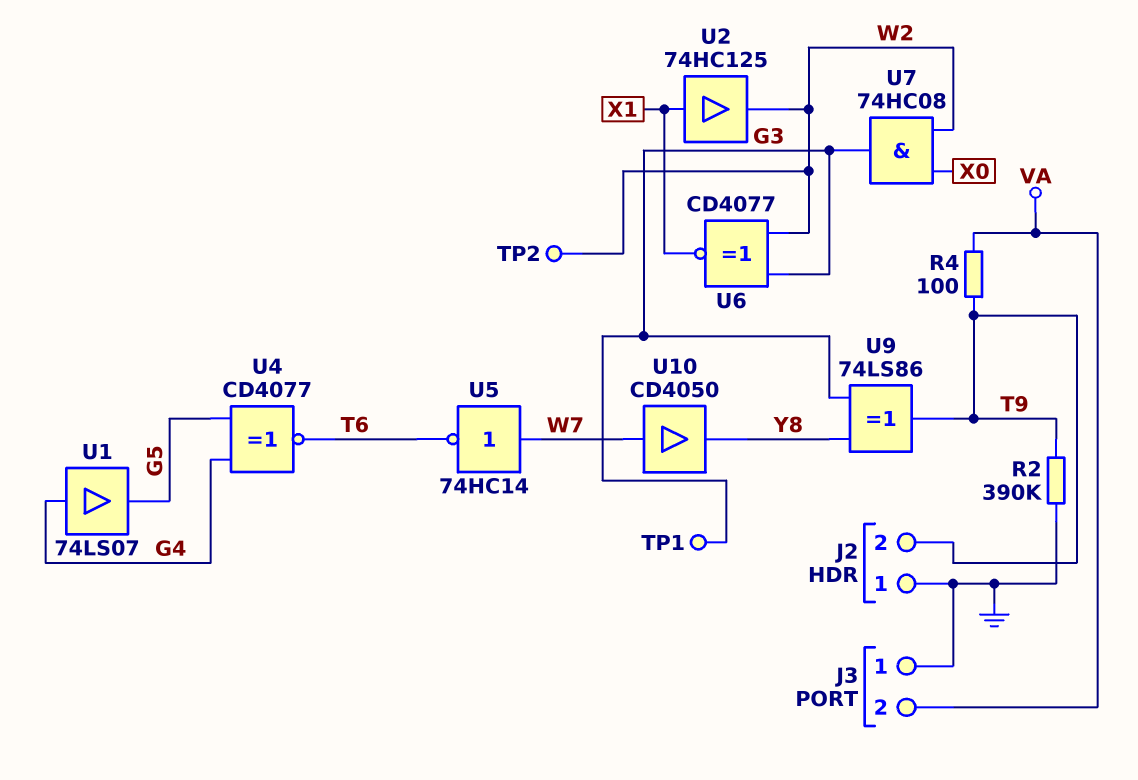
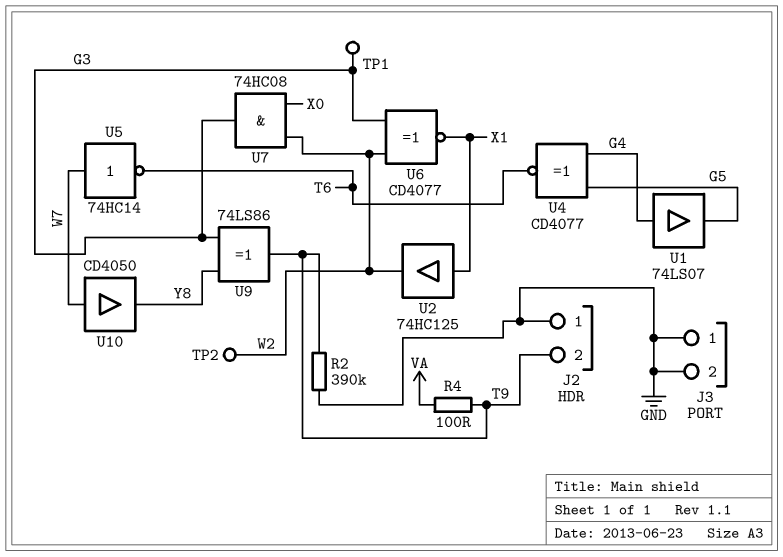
J3 pin 2: VA -> GND

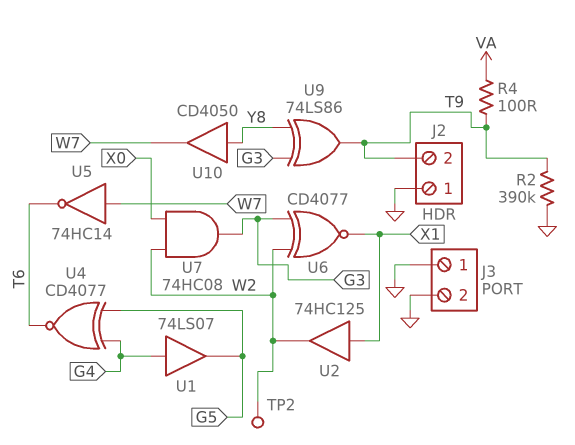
TP1: test point (G3) -> none
U10: buffer CD4050 (in W7, out Y8) -> buffer CD4050 (in Y8, out W7)

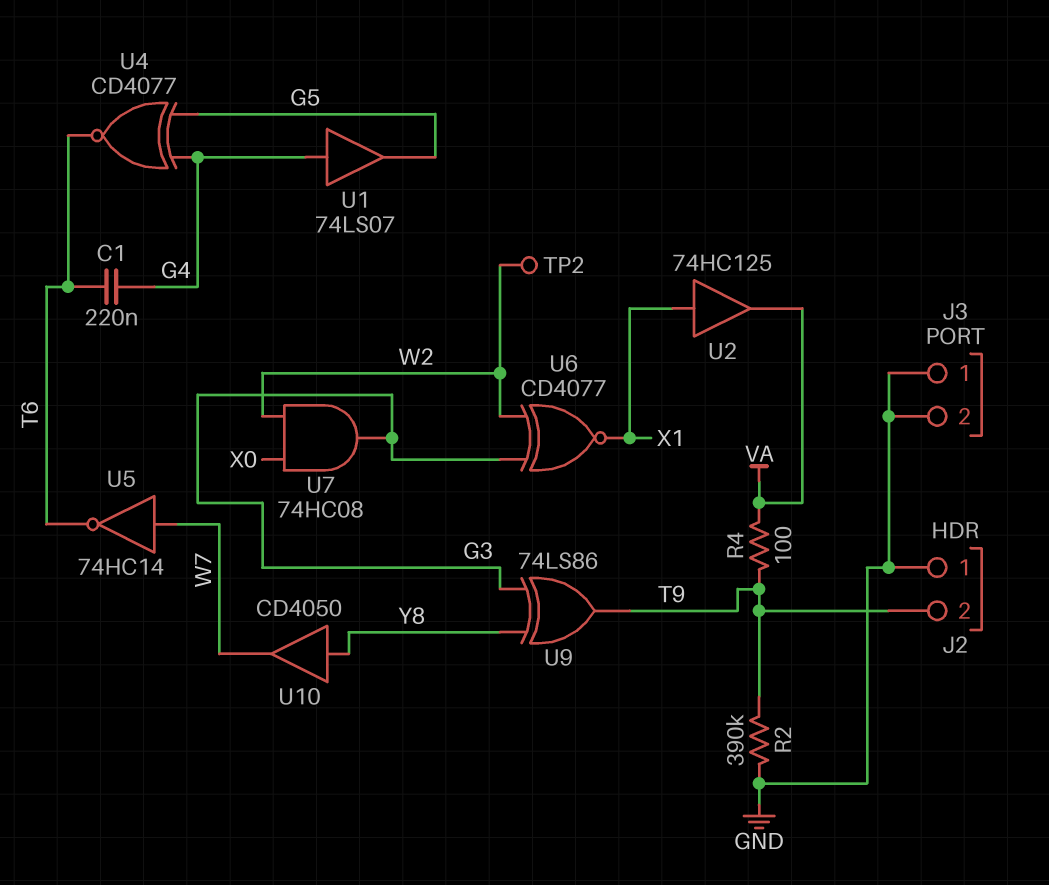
C1: none -> 220nF (G4, T6)
U2: buffer 74HC125 (in X1, out W2) -> buffer 74HC125 (in X1, out VA)

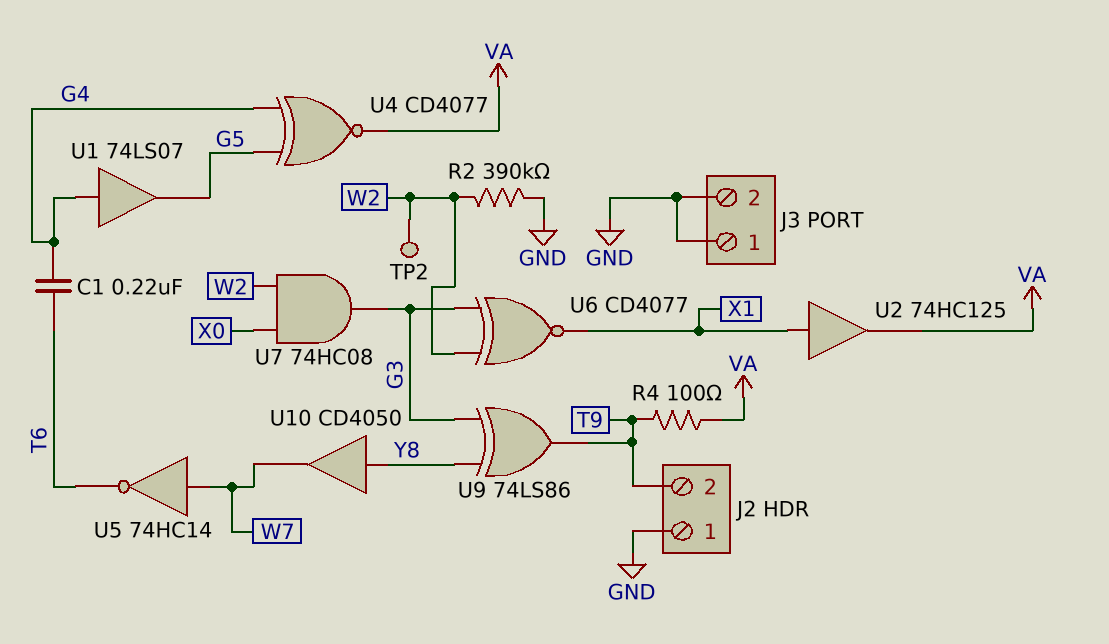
R2: 390k (GND, T9) -> 390k (GND, W2)
U4: XNOR CD4077 (in G4, in G5, out T6) -> XNOR CD4077 (in G4, in G5, out VA)

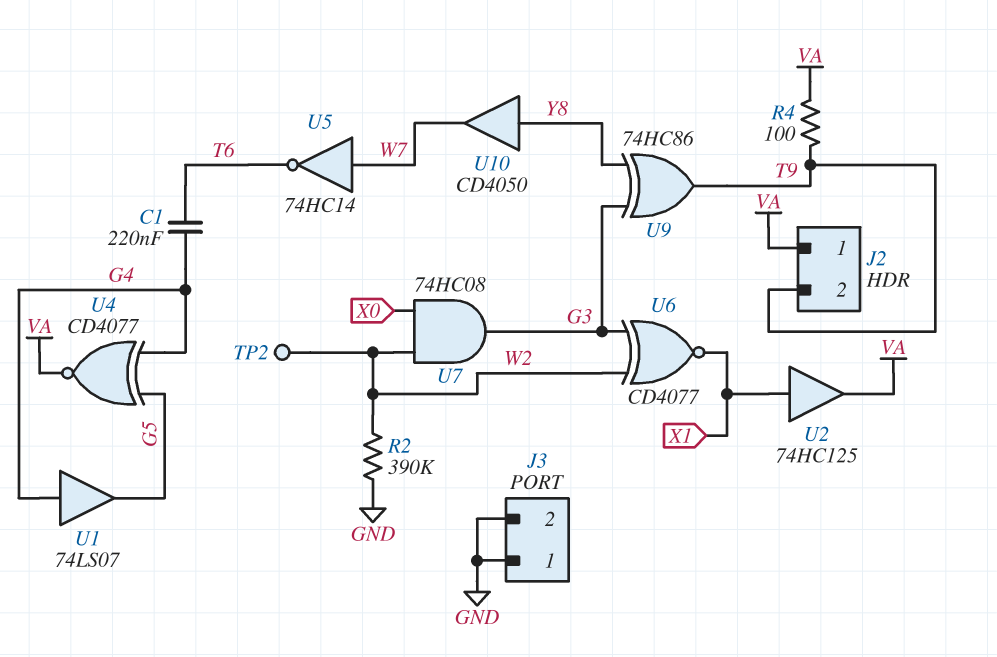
J2 pin 1: GND -> VA
U9: XOR 74LS86 (in G3, in Y8, out T9) -> XOR 74HC86 (in G3, in Y8, out T9)

